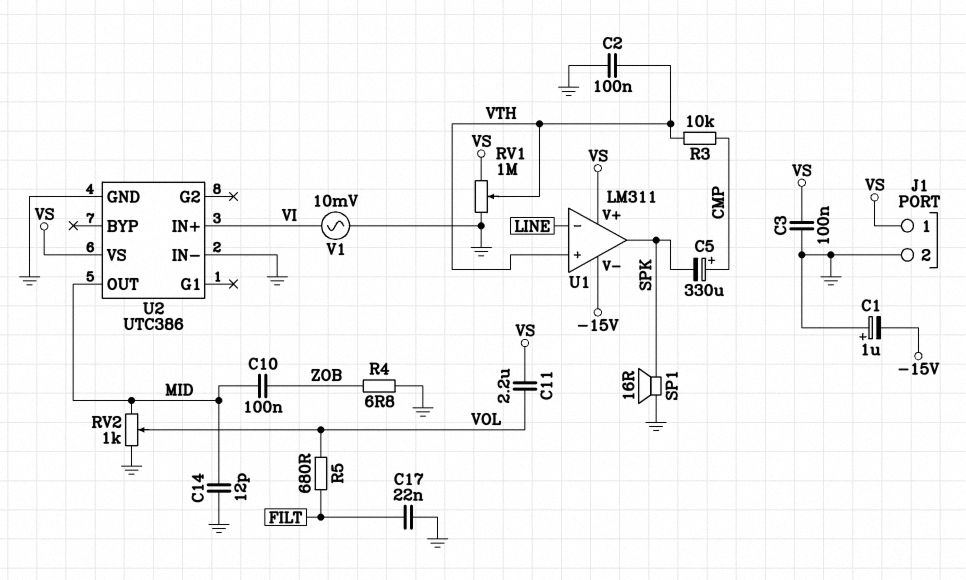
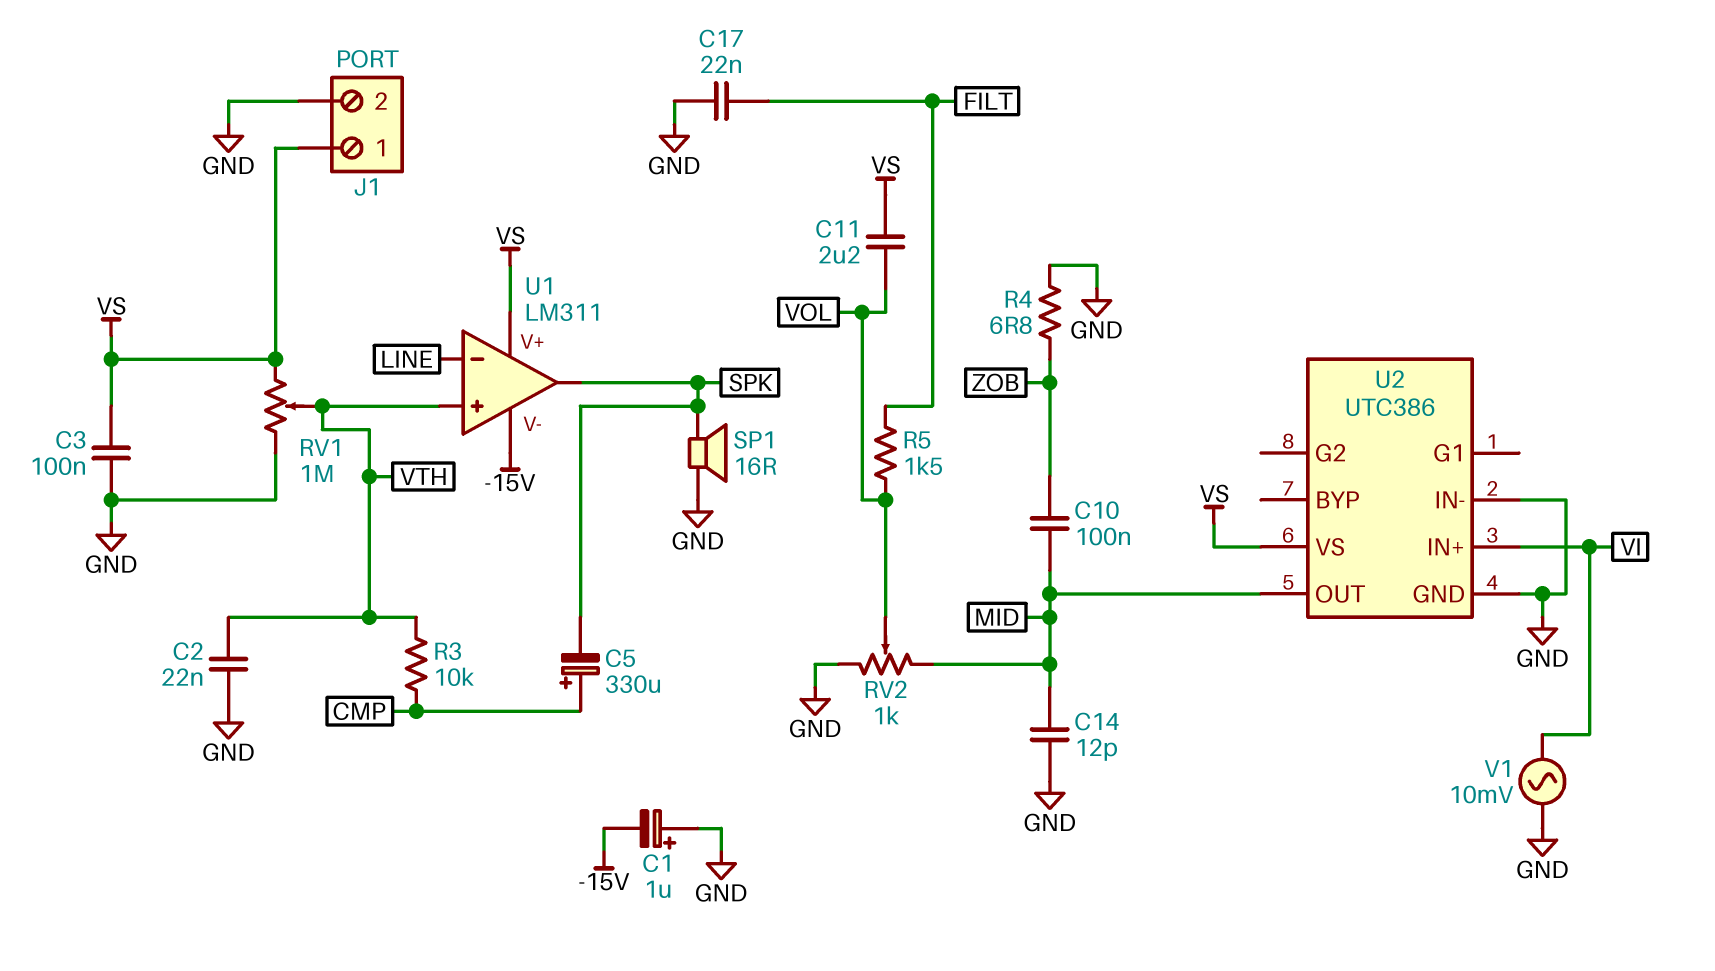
C2: 100nF (GND, VTH) -> 22nF (GND, VTH)
R5: 680 (FILT, VOL) -> 1.5k (FILT, VOL)

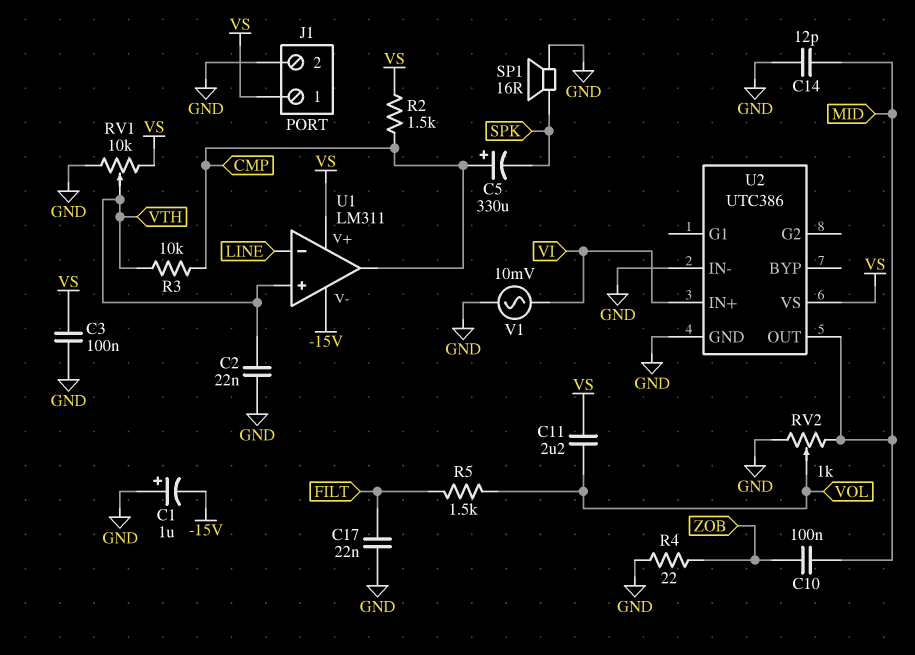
R2: none -> 1.5k (CMP, VS)
R4: 6.8 (GND, ZOB) -> 22 (GND, ZOB)
RV1: 1M (GND, VS, wiper VTH) -> 10k (GND, VS, wiper VTH)
U1 pin out: SPK -> CMP

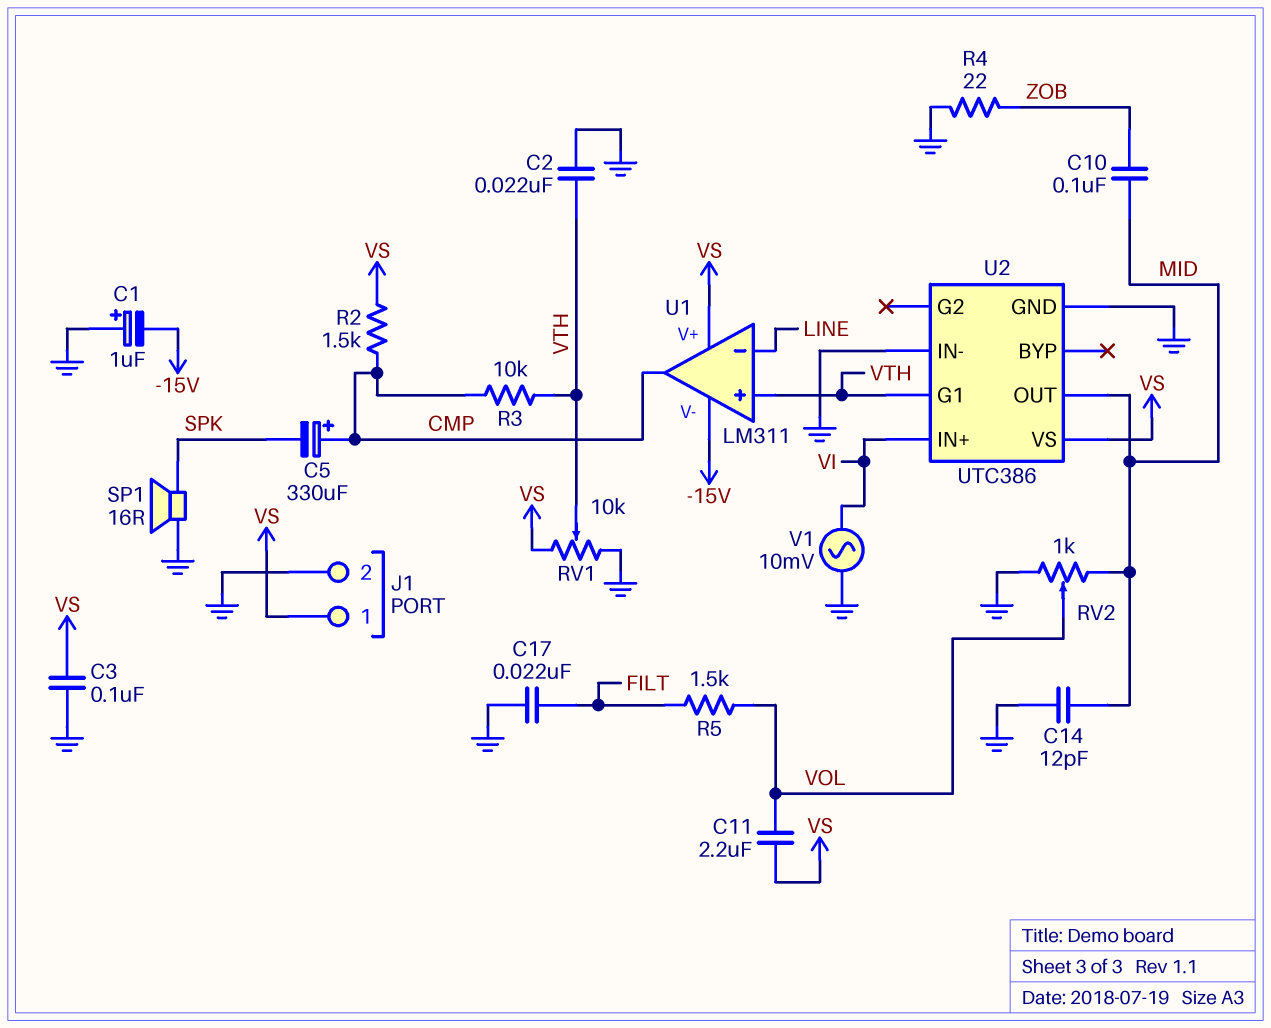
U2 pin G1: none -> VTH

